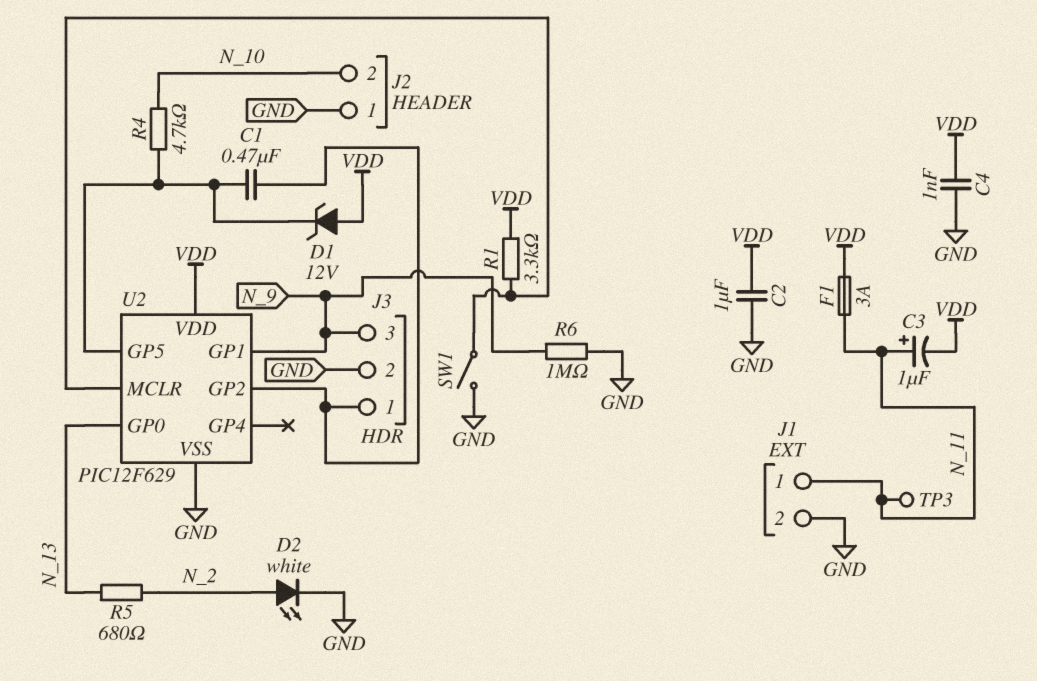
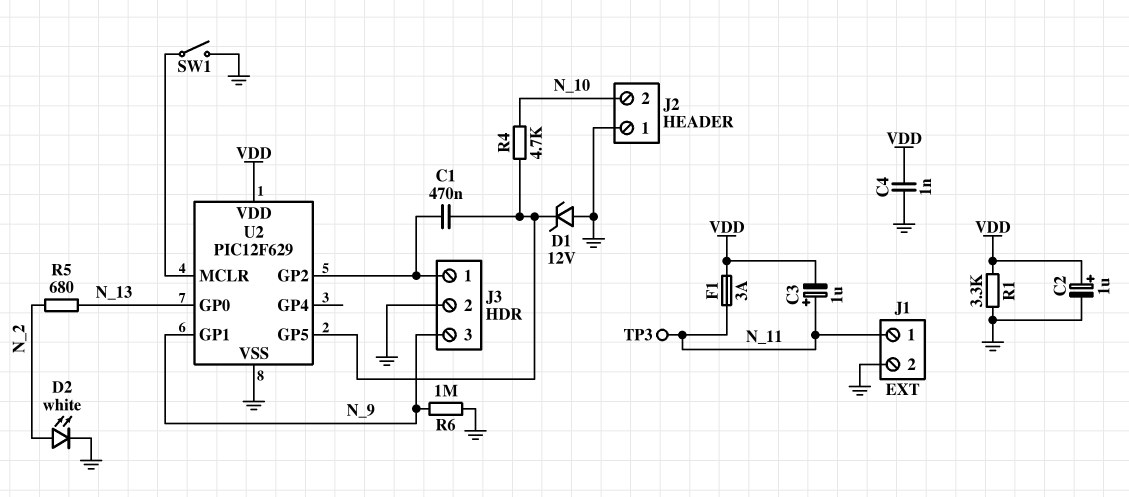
C2: 1uF (GND, VDD) -> 1uF (plus VDD, minus GND)
D1: zener 12V (A VDD, K U2/GP5) -> zener 12V (A GND, K U2/GP5)
R1: 3.3k (U2/MCLR, VDD) -> 3.3k (GND, VDD)

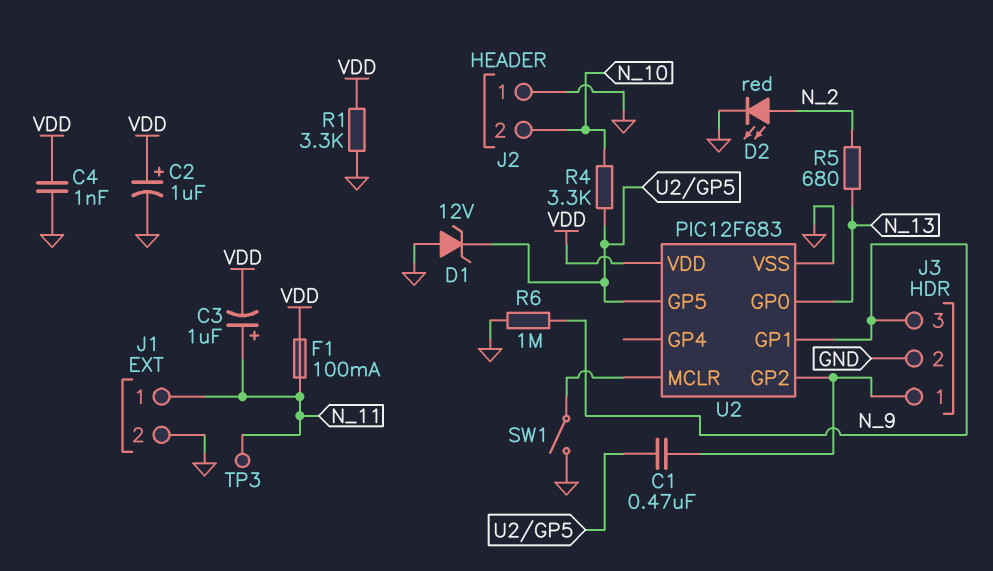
D2: LED white (A N_2, K GND) -> LED red (A N_2, K GND)
F1: 3A (N_11, VDD) -> 100mA (N_11, VDD)
R4: 4.7k (N_10, U2/GP5) -> 3.3k (N_10, U2/GP5)
U2: PIC12F629 -> PIC12F683

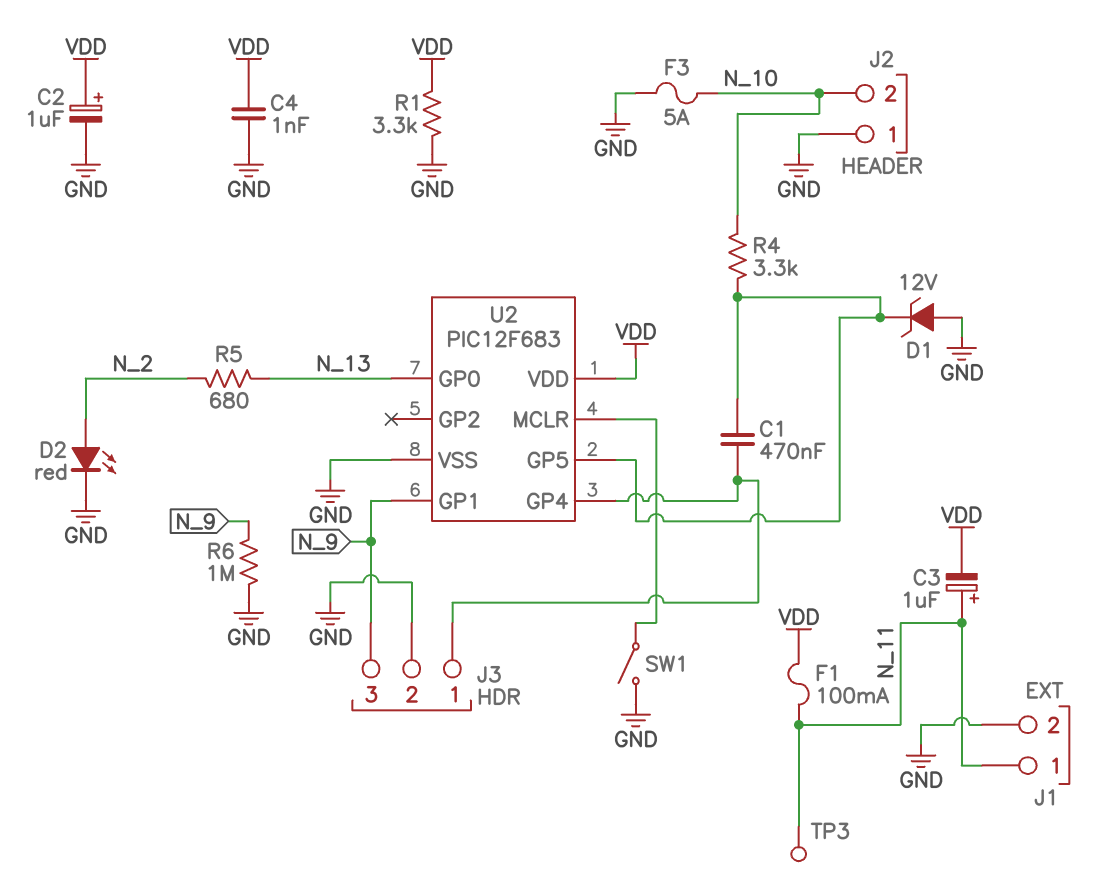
F3: none -> 5A (GND, N_10)
U2 pin GP2: J3/1 -> none
U2 pin GP4: none -> J3/1

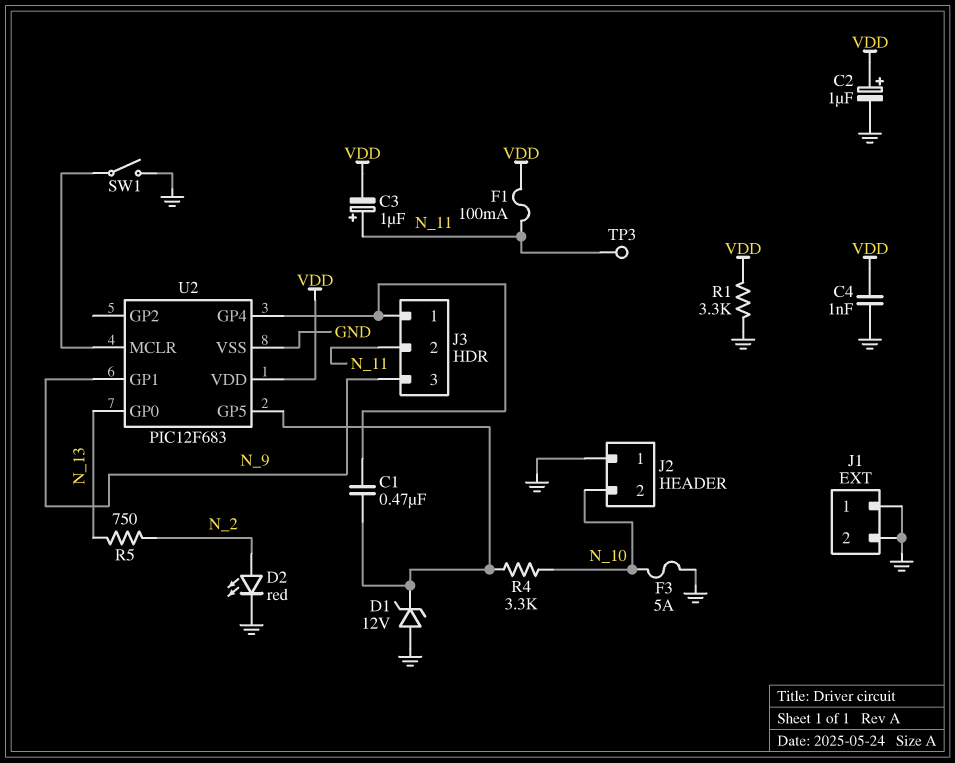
J1 pin 1: N_11 -> GND
J3 pin 2: GND -> N_11
R5: 680 (N_2, N_13) -> 750 (N_2, N_13)
R6: 1M (GND, N_9) -> none

